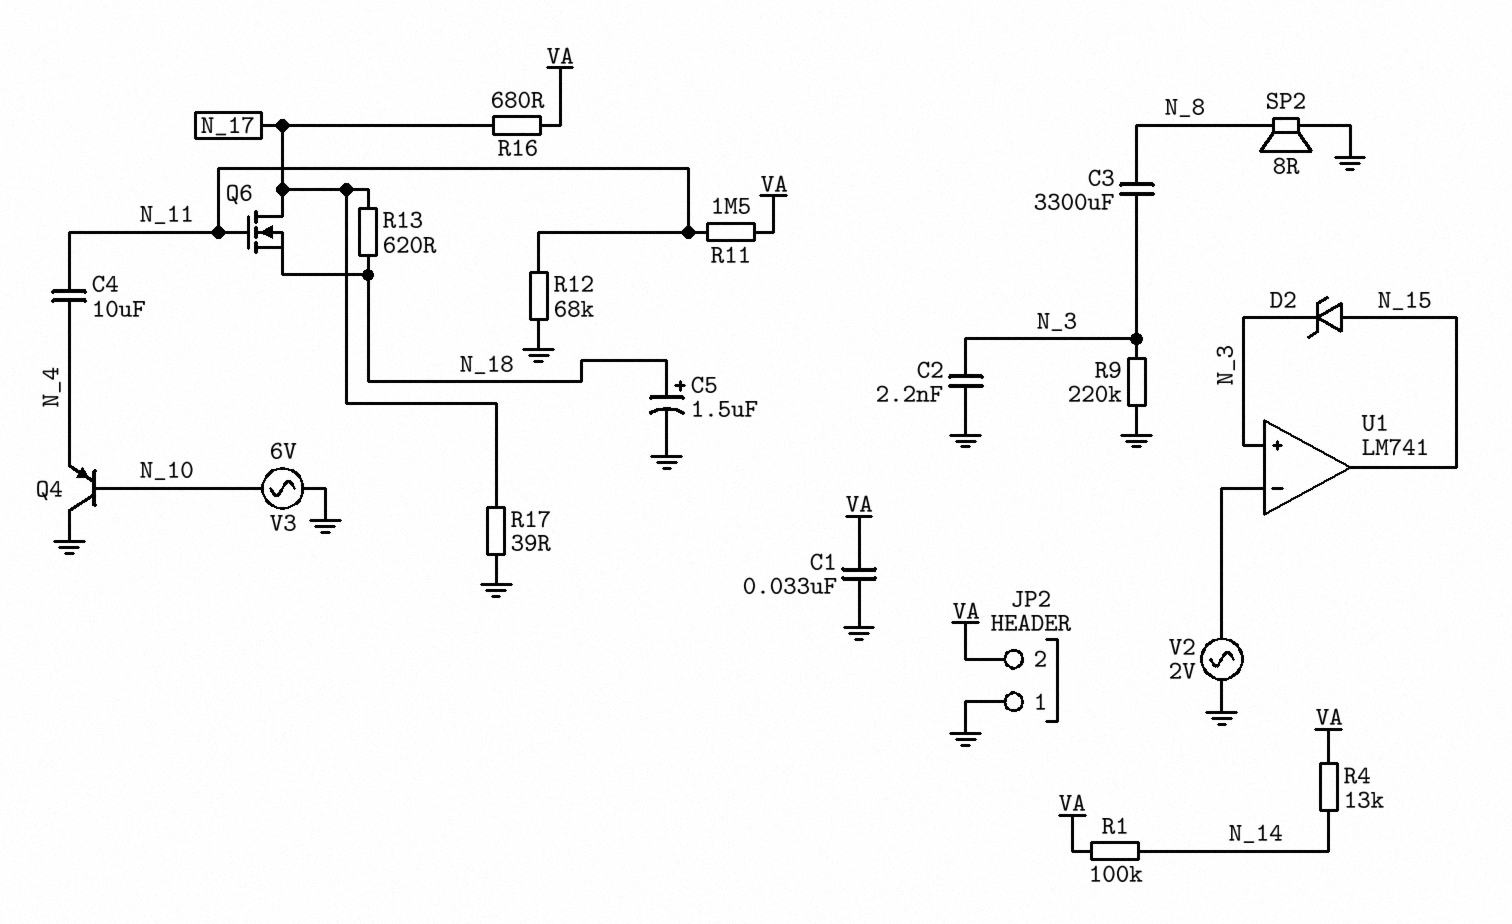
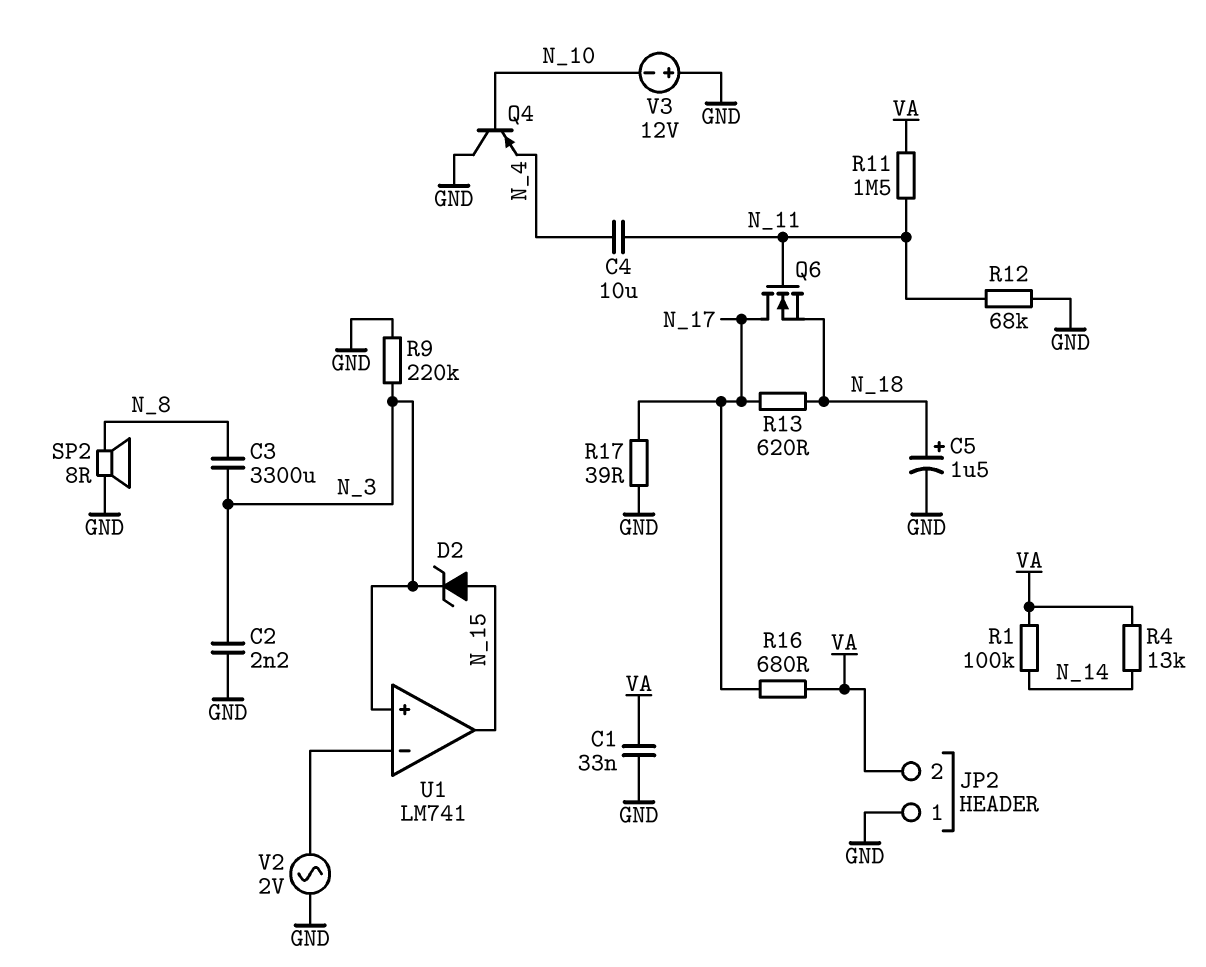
V3: AC 6V (GND, N_10) -> 12V (plus GND, minus N_10)

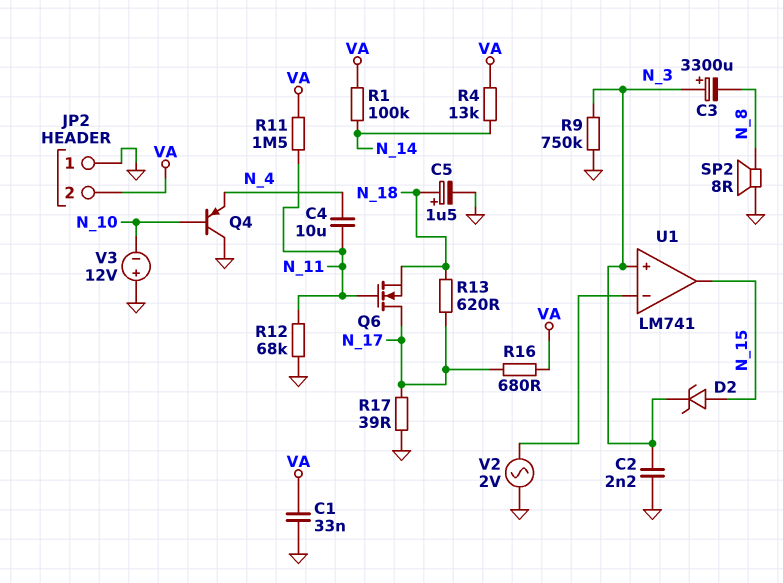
C3: 3300uF (N_3, N_8) -> 3300uF (plus N_3, minus N_8)
R9: 220k (GND, N_3) -> 750k (GND, N_3)

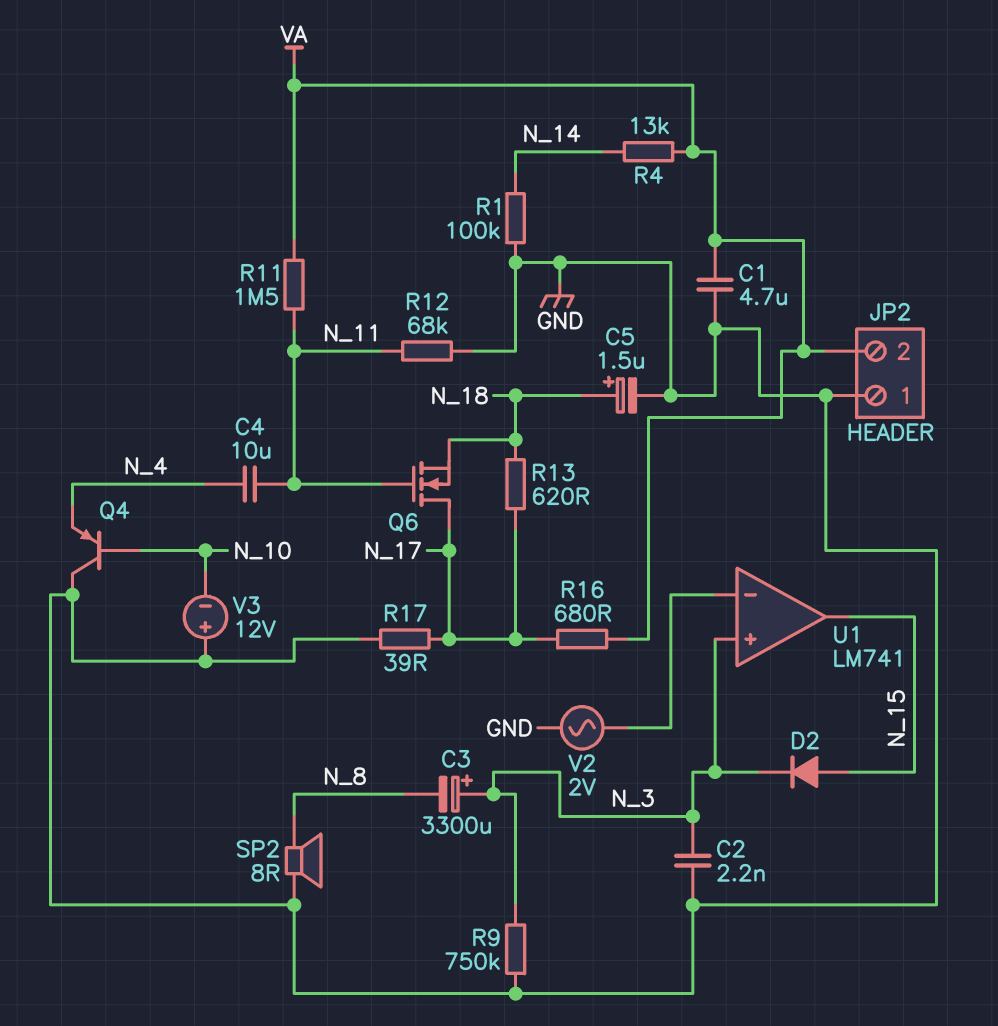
C1: 33nF (GND, VA) -> 4.7uF (GND, VA)
D2: zener (A N_15, K N_3) -> diode (A N_15, K N_3)
R1: 100k (N_14, VA) -> 100k (GND, N_14)

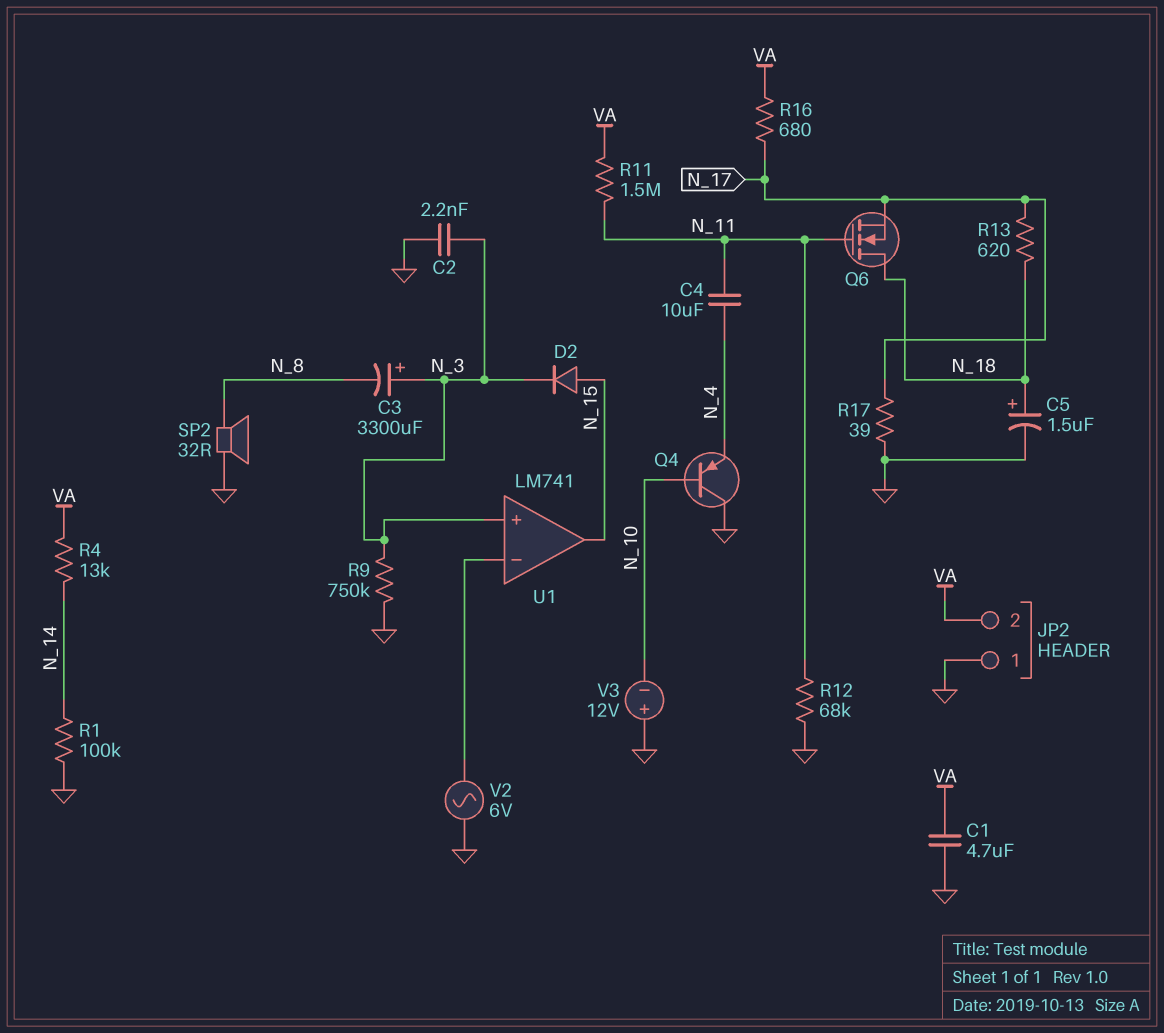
Q6: NMOS (G N_11, D N_17, S N_18) -> NMOS (G N_11, D N_18, S N_17)
SP2: speaker 8R (GND, N_8) -> speaker 32R (GND, N_8)
V2: AC 2V (GND, U1/in-) -> AC 6V (GND, U1/in-)

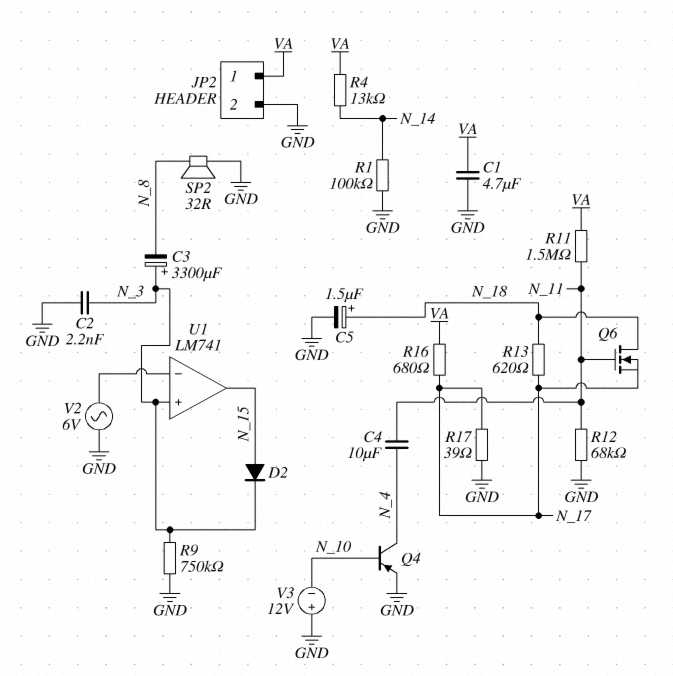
JP2 pin 1: GND -> VA
JP2 pin 2: VA -> GND
Q4: PNP (B N_10, C GND, E N_4) -> PNP (B N_10, C N_4, E GND)

